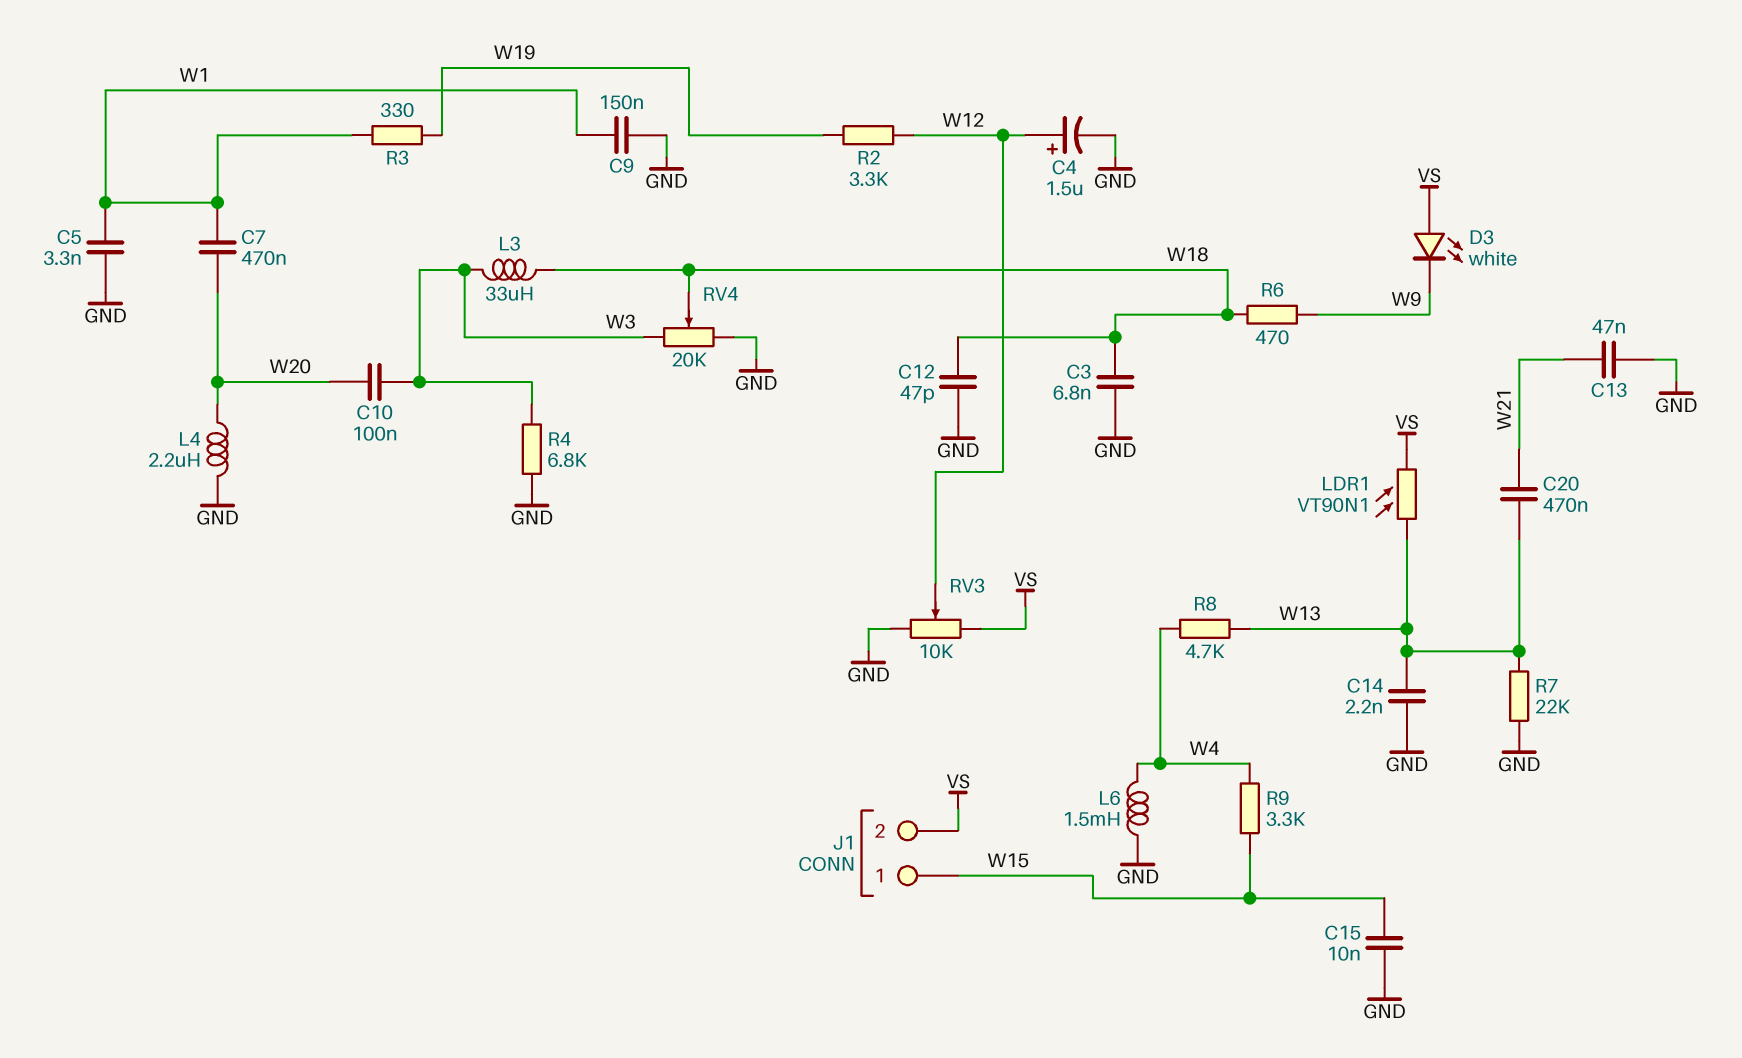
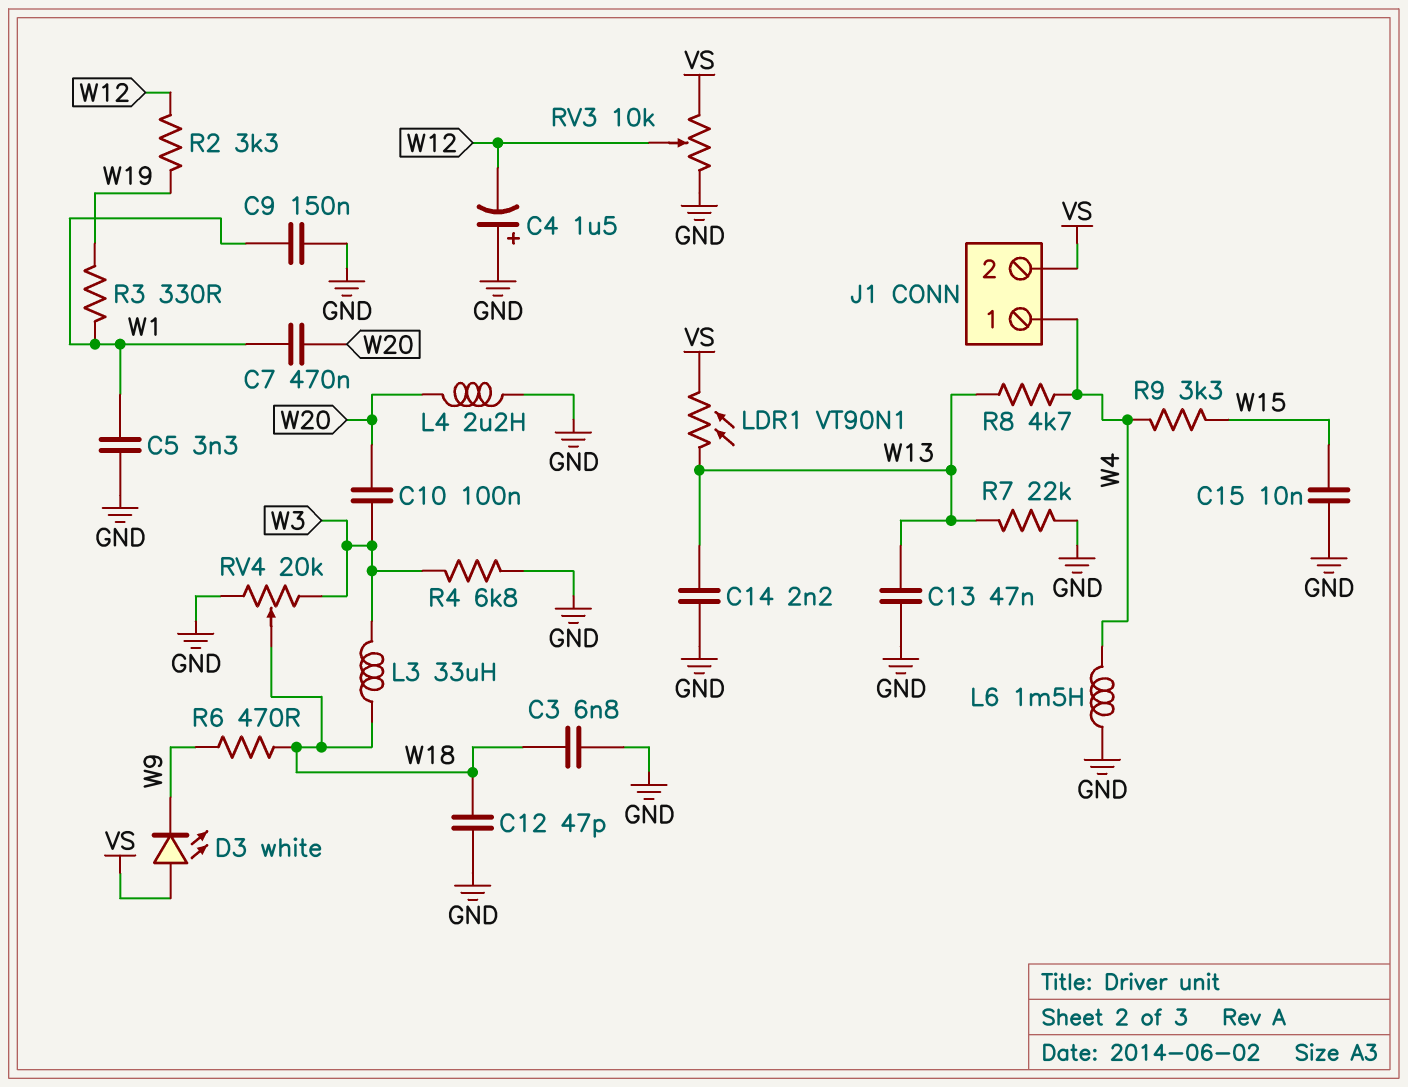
C4: 1.5uF (plus W12, minus GND) -> 1.5uF (plus GND, minus W12)
C13: 47nF (GND, W21) -> 47nF (GND, W13)
C20: 470nF (W13, W21) -> none
J1 pin 1: W15 -> W4

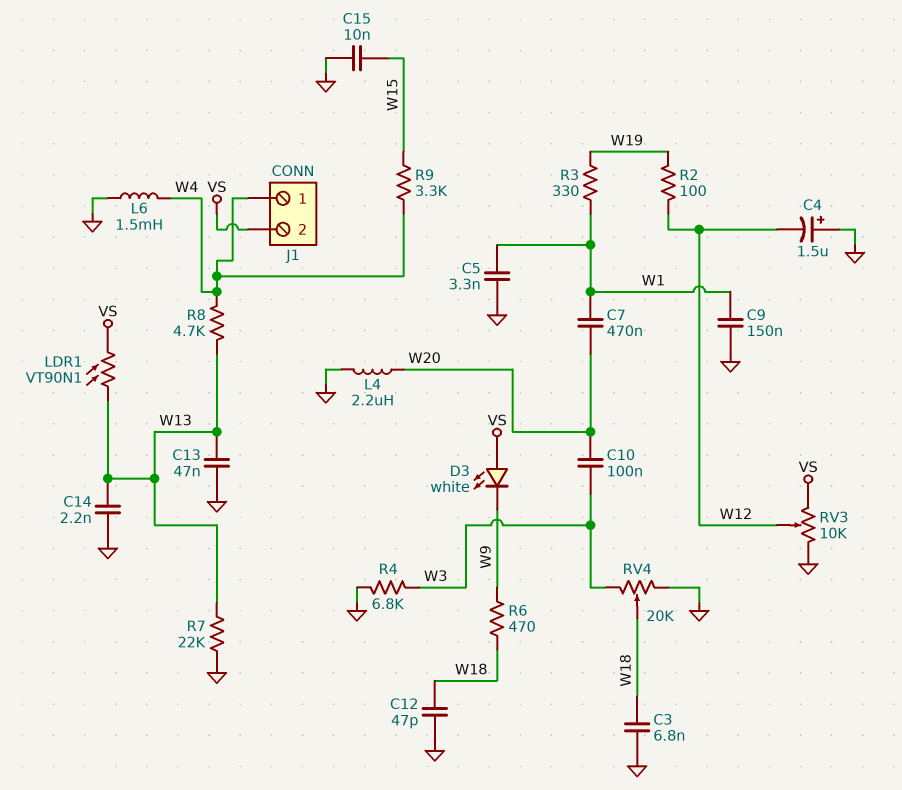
L3: 33uH (W3, W18) -> none
R2: 3.3k (W12, W19) -> 100 (W12, W19)

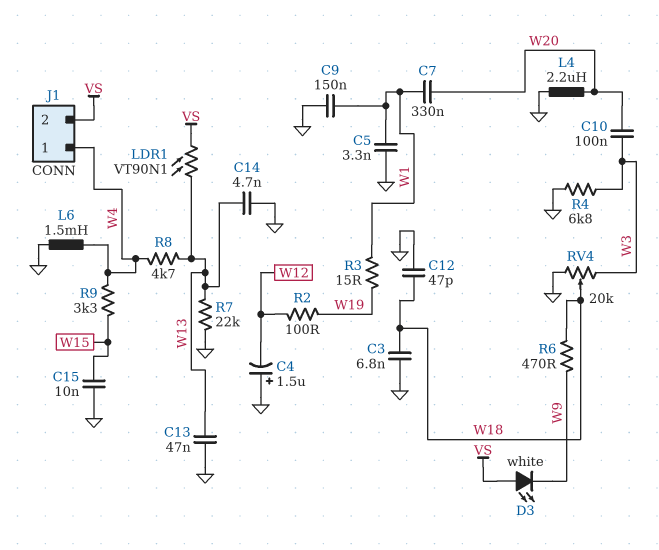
C7: 470nF (W1, W20) -> 330nF (W1, W20)
C14: 2.2nF (GND, W13) -> 4.7nF (GND, W13)
R3: 330 (W1, W19) -> 15 (W1, W19)
RV3: 10k (GND, VS, wiper W12) -> none

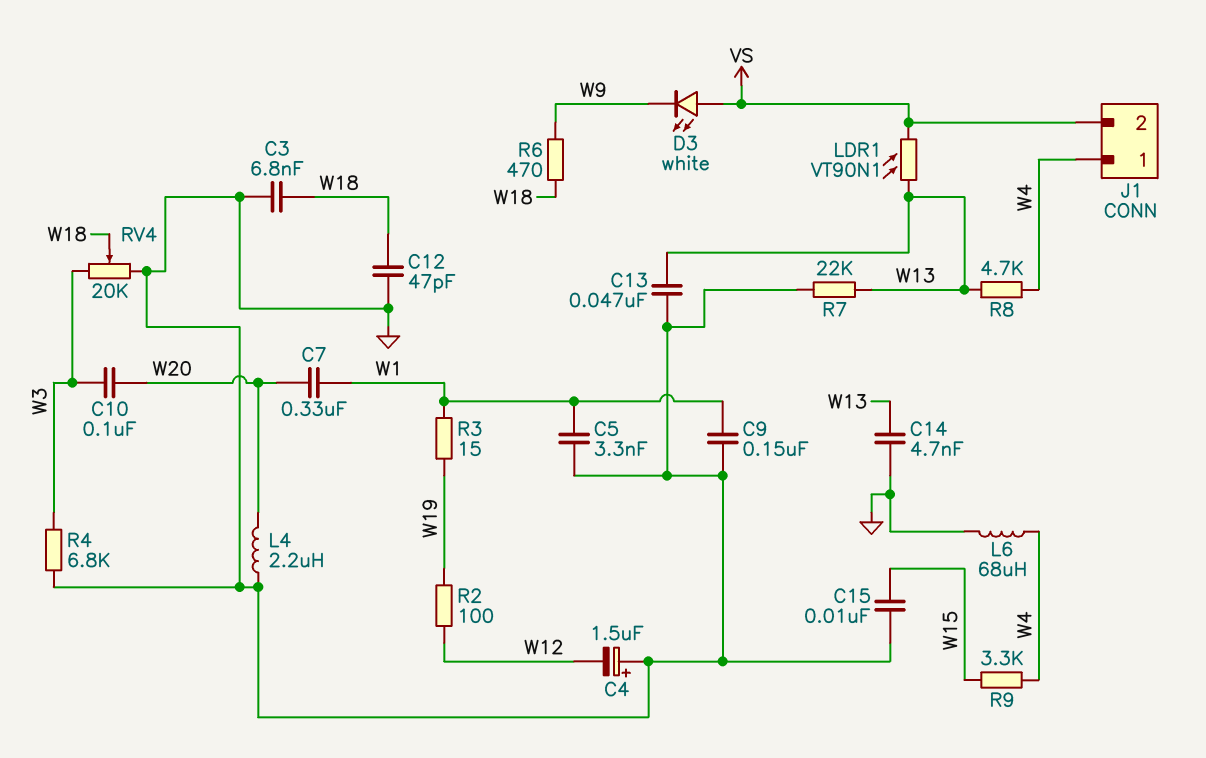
L6: 1.5mH (GND, W4) -> 68uH (GND, W4)

